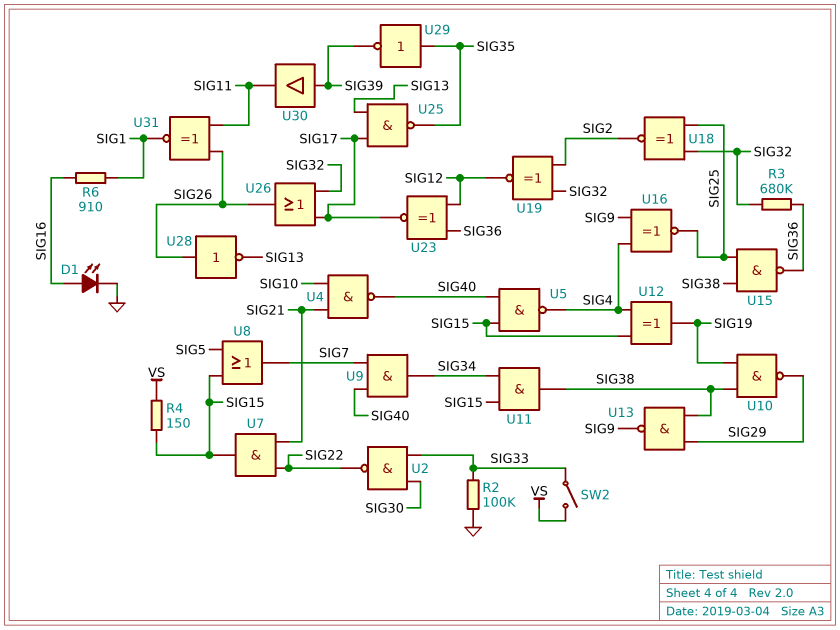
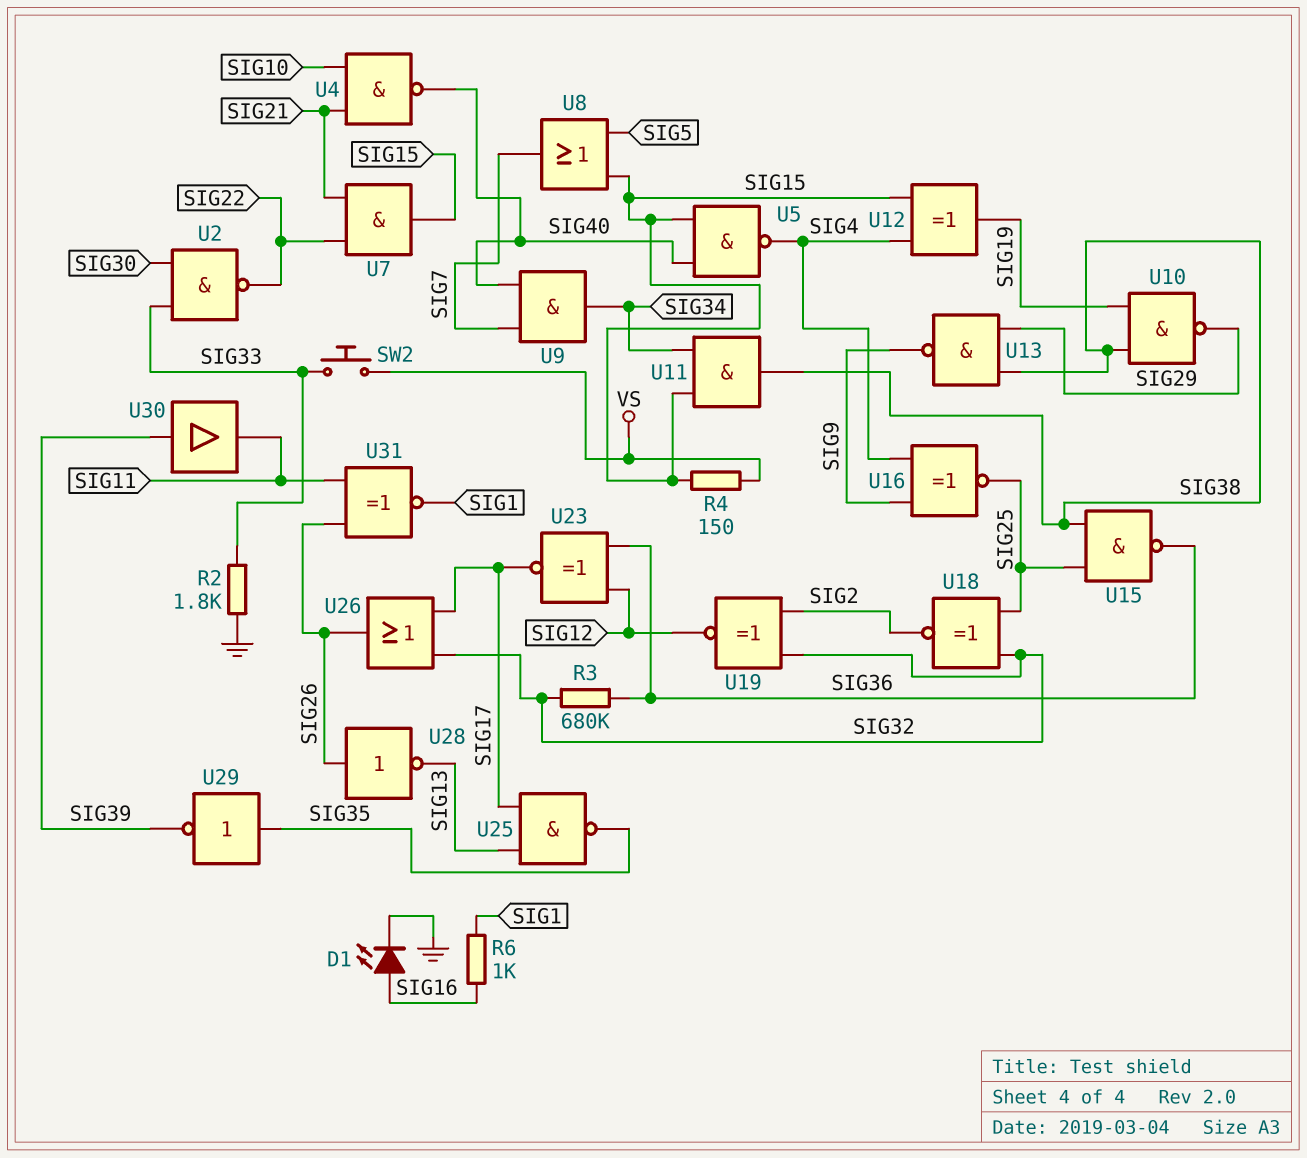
R2: 100k (GND, SIG33) -> 1.8k (GND, SIG33)
R6: 910 (SIG1, SIG16) -> 1k (SIG1, SIG16)
SW2: switch (SIG33, VS) -> button (SIG33, VS)

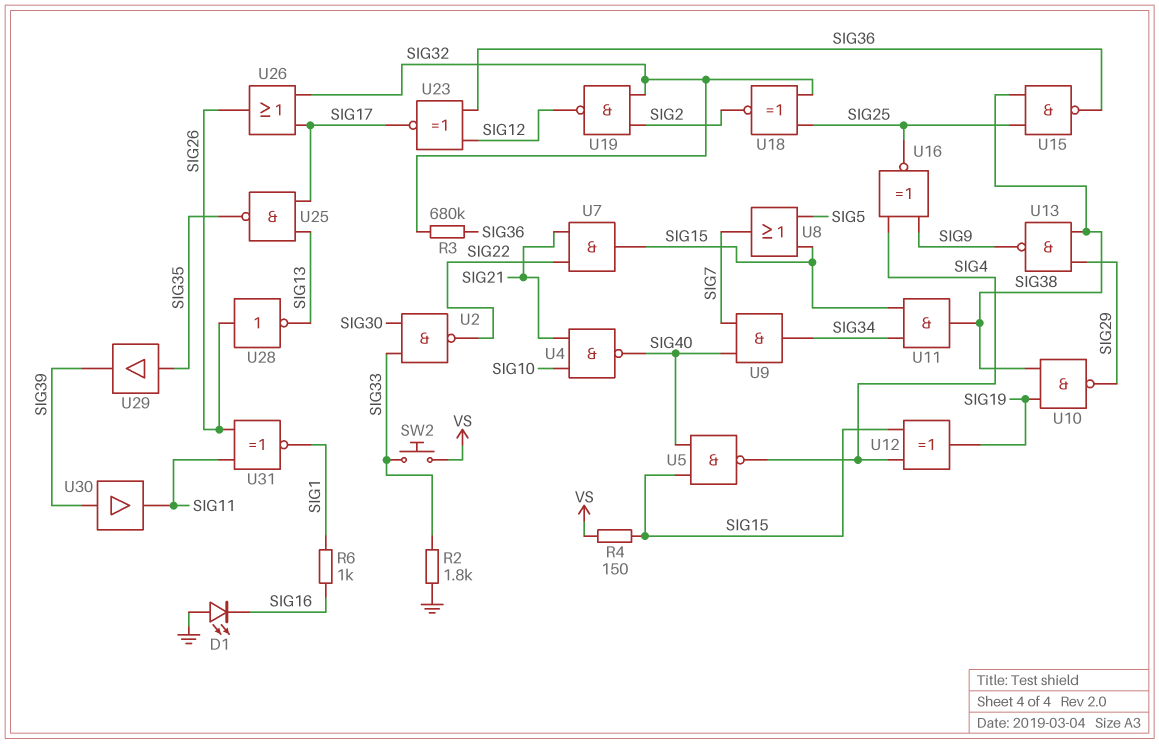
D1: LED (A SIG16, K GND) -> LED (A GND, K SIG16)
U19: XNOR (in SIG2, in SIG32, out SIG12) -> NAND (in SIG2, in SIG32, out SIG12)
U29: NOT (in SIG35, out SIG39) -> buffer (in SIG35, out SIG39)

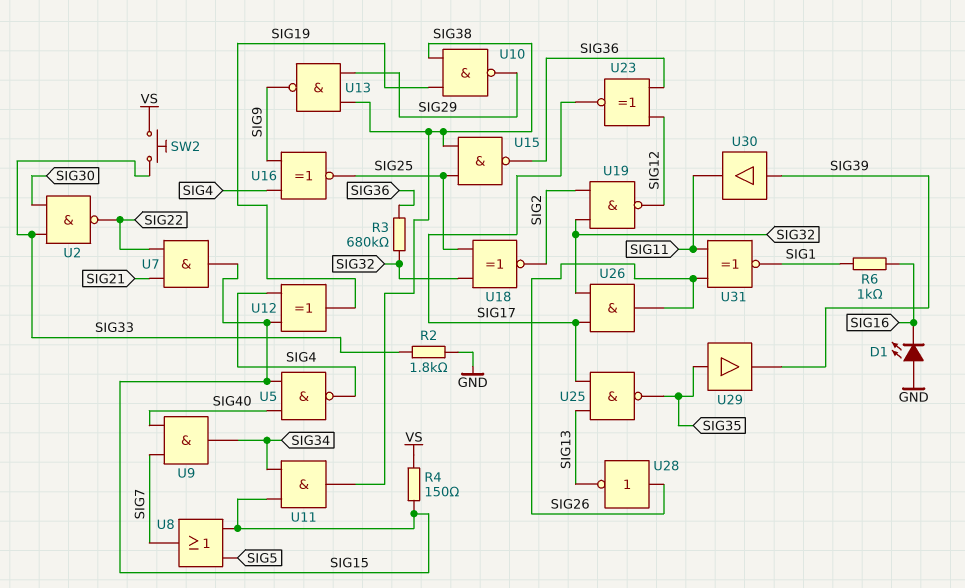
U4: NAND (in SIG10, in SIG21, out SIG40) -> none
U26: OR (in SIG17, in SIG32, out SIG26) -> AND (in SIG17, in SIG32, out SIG26)

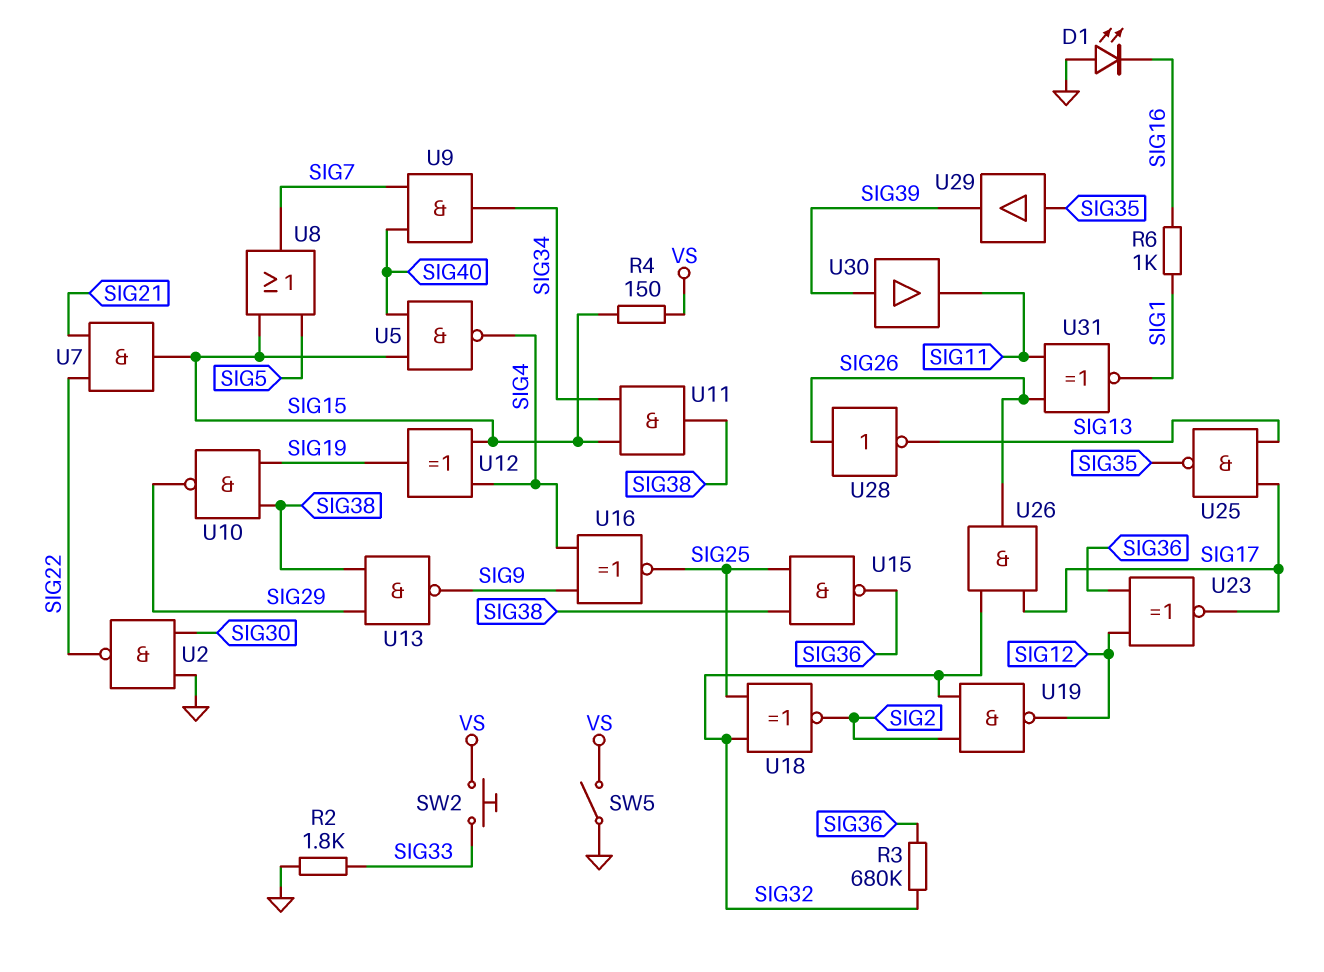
SW5: none -> switch (GND, VS)
U2: NAND (in SIG30, in SIG33, out SIG22) -> NAND (in GND, in SIG30, out SIG22)

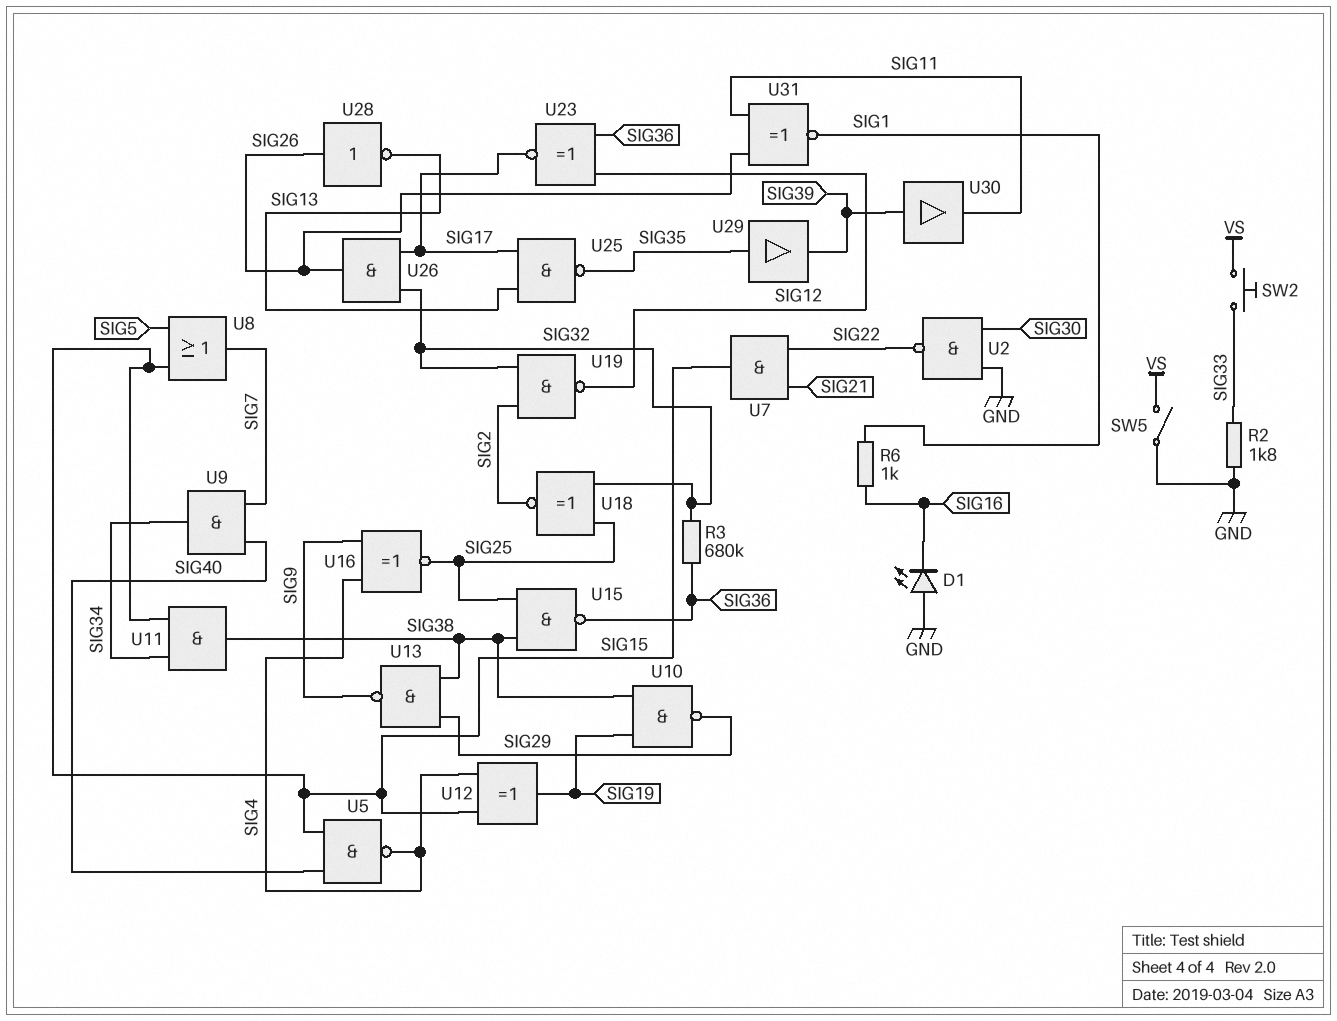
R4: 150 (SIG15, VS) -> none

